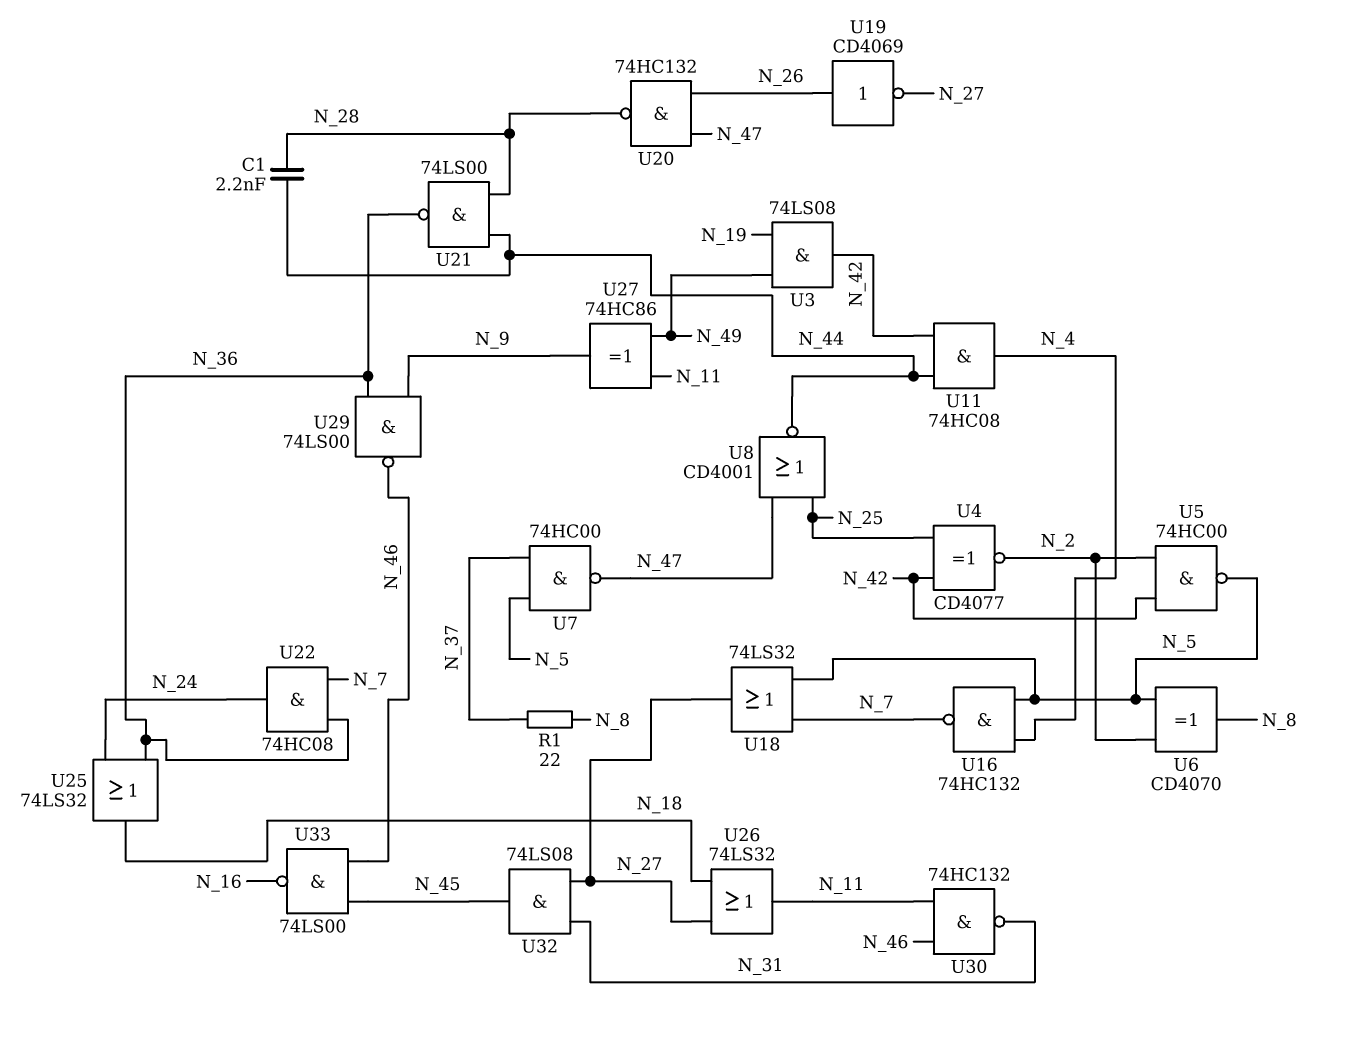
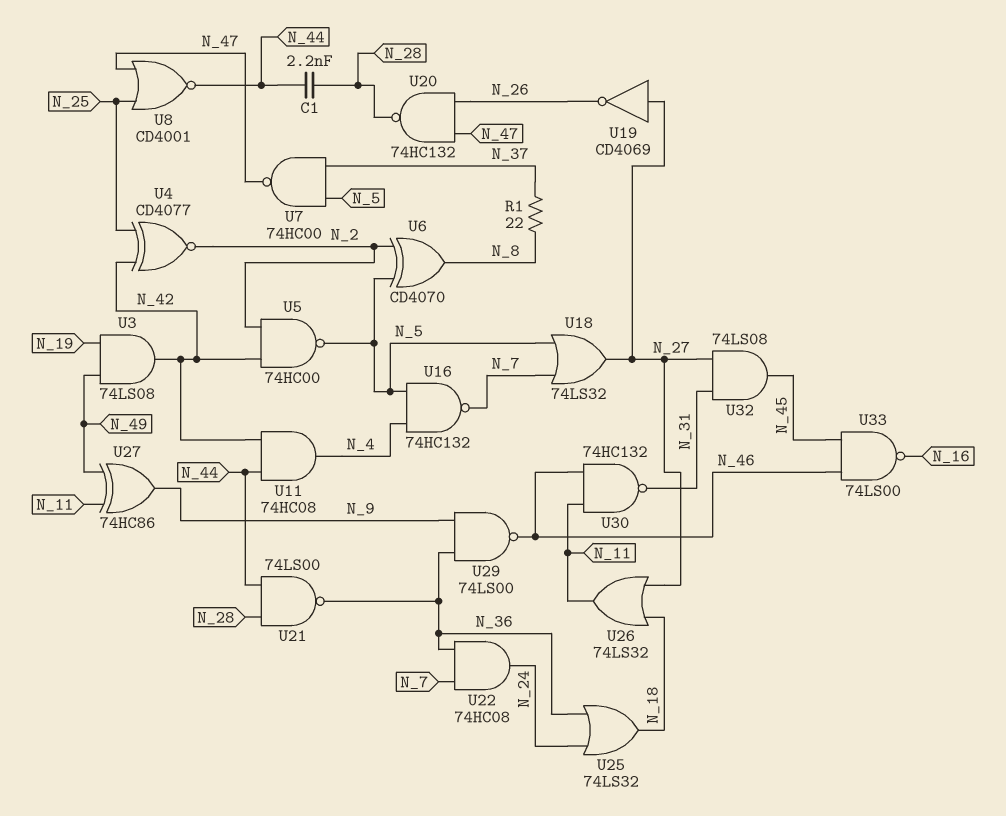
U19: NOT CD4069 (in N_26, out N_27) -> NOT CD4069 (in N_27, out N_26)

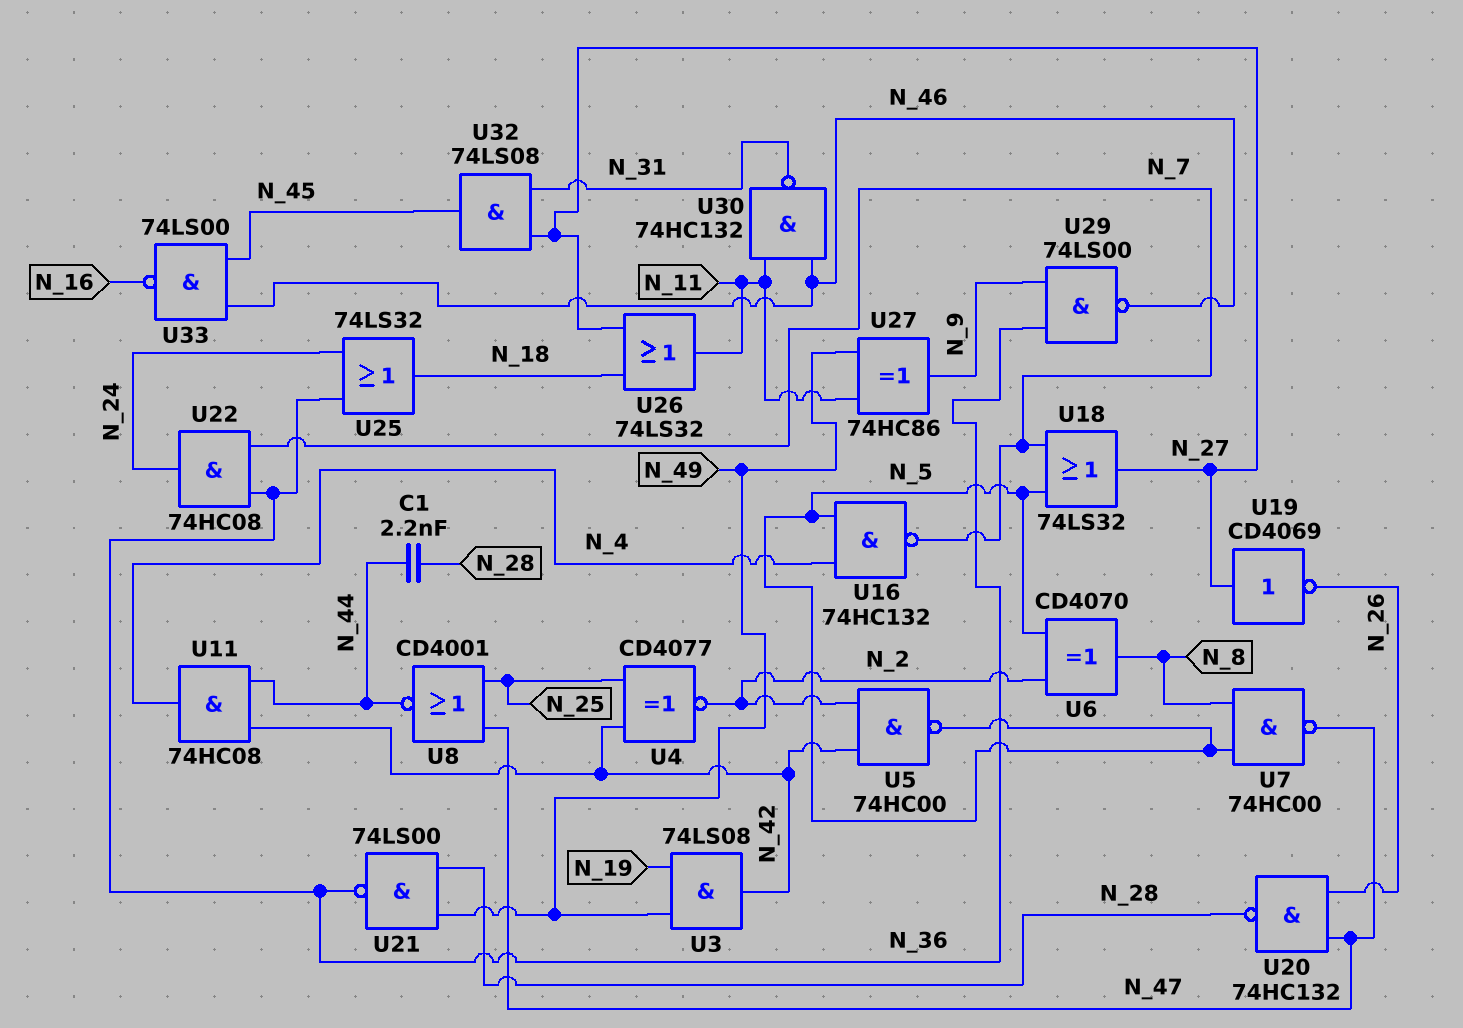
R1: 22 (N_8, N_37) -> none
U7: NAND 74HC00 (in N_5, in N_37, out N_47) -> NAND 74HC00 (in N_5, in N_8, out N_47)
U21: NAND 74LS00 (in N_28, in N_44, out N_36) -> NAND 74LS00 (in N_28, in N_49, out N_36)

